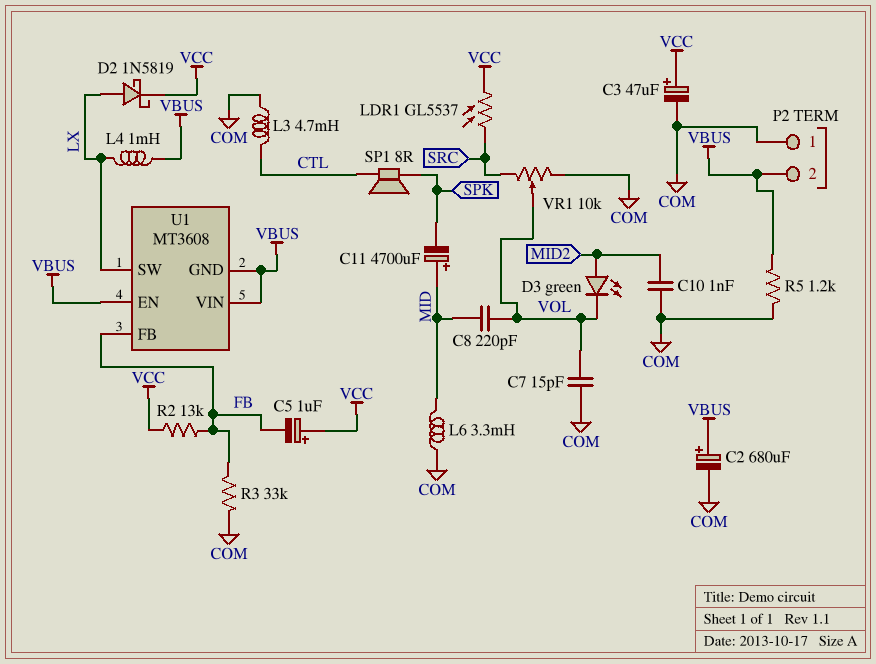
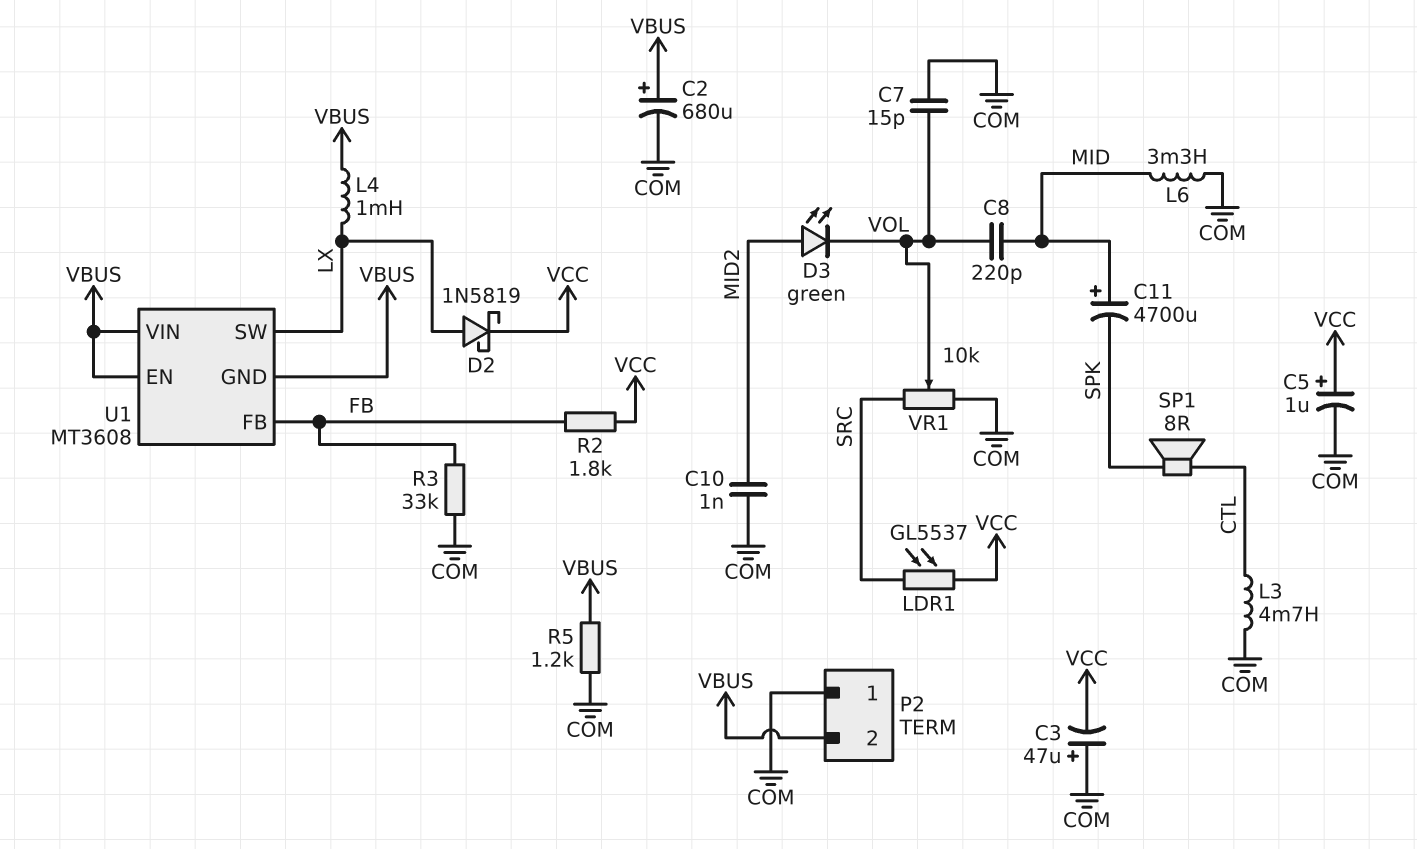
C3: 47uF (plus VCC, minus COM) -> 47uF (plus COM, minus VCC)
C5: 1uF (plus VCC, minus FB) -> 1uF (plus VCC, minus COM)
R2: 13k (FB, VCC) -> 1.8k (FB, VCC)

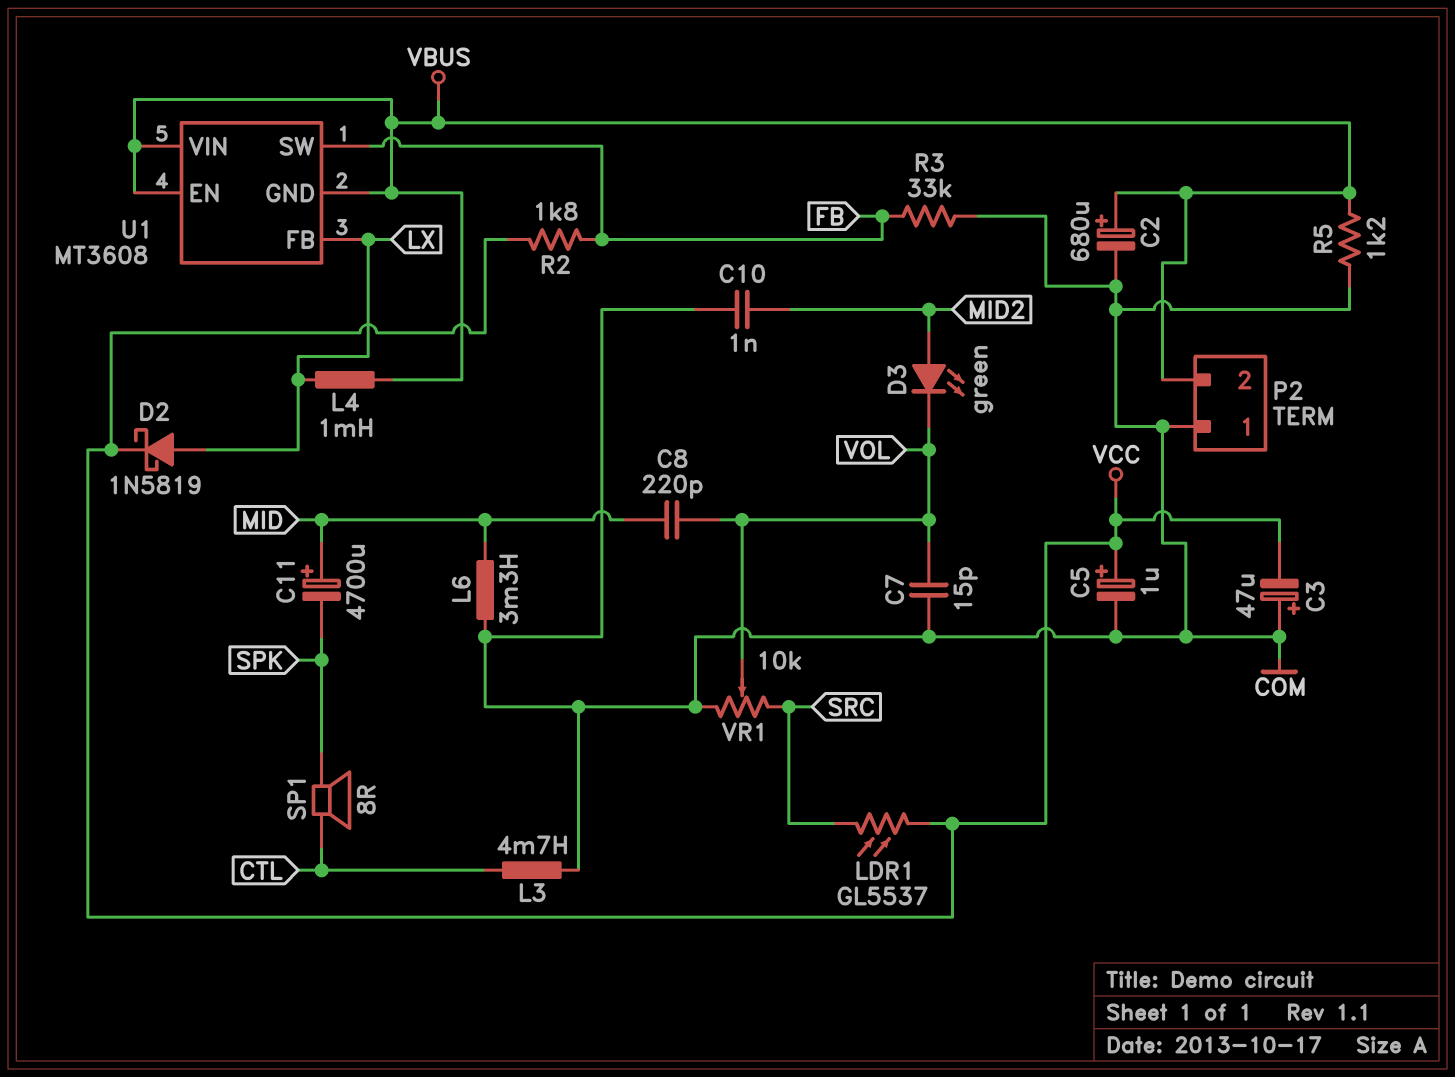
U1 pin FB: FB -> LX
U1 pin SW: LX -> FB

